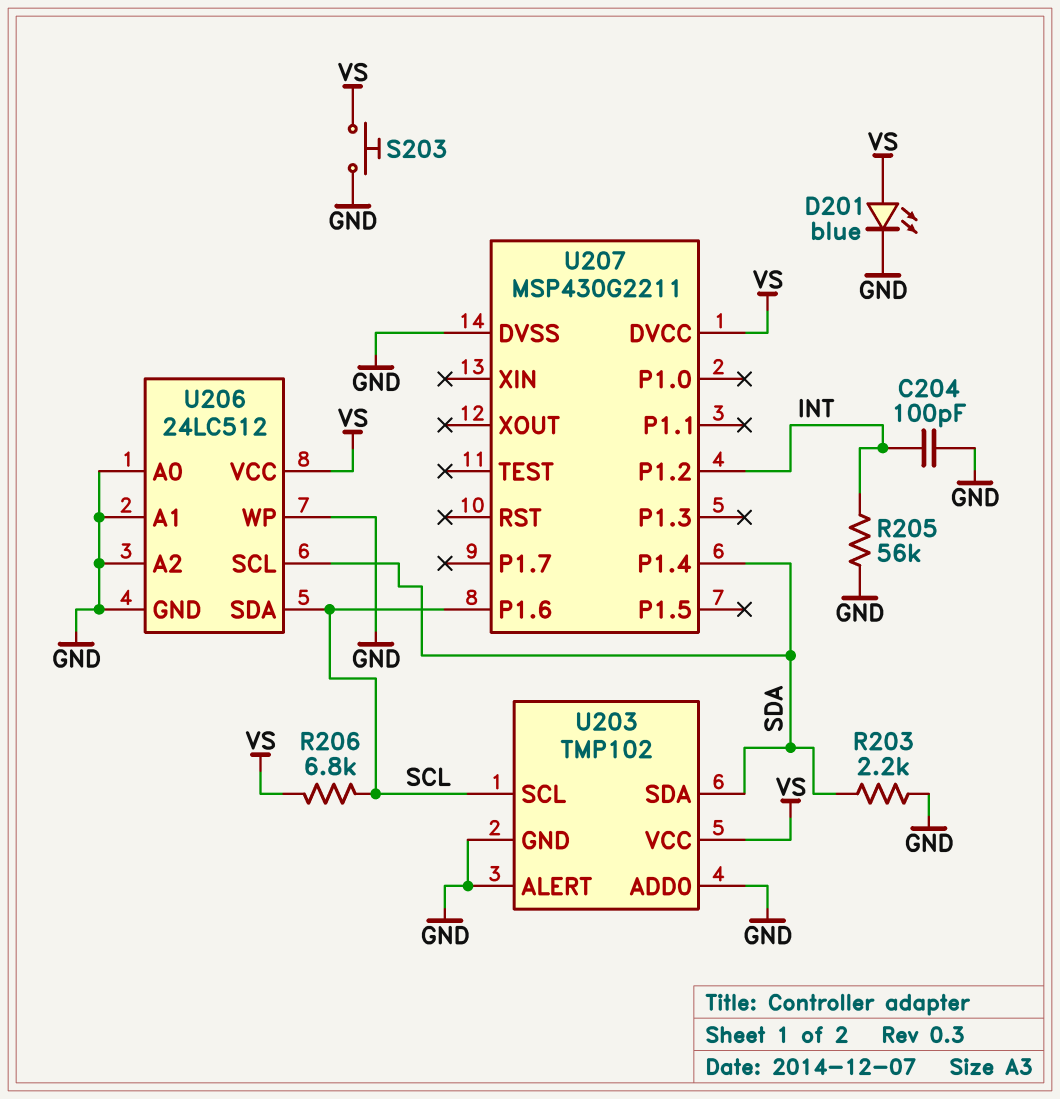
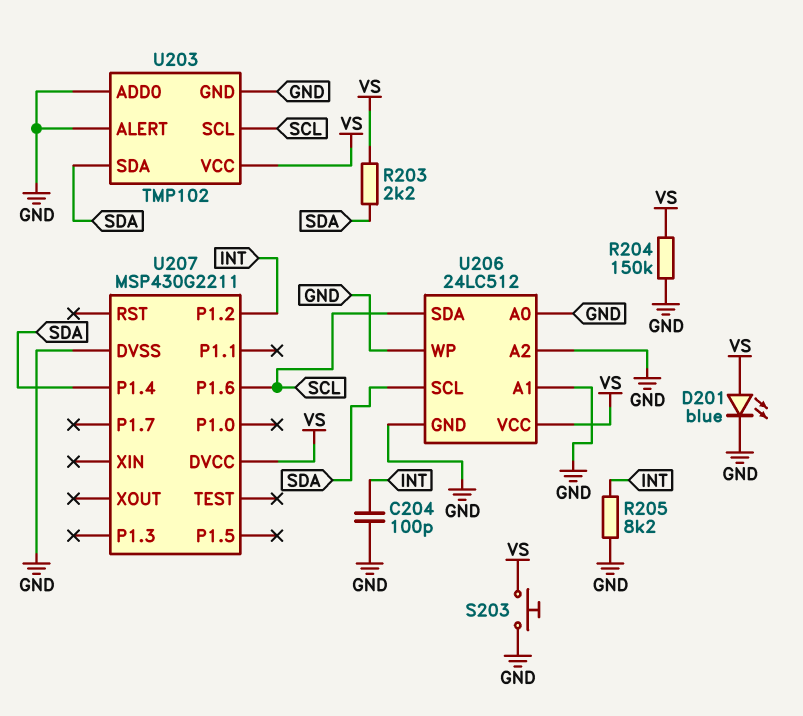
R203: 2.2k (GND, SDA) -> 2.2k (SDA, VS)
R204: none -> 150k (GND, VS)
R205: 56k (GND, INT) -> 8.2k (GND, INT)
R206: 6.8k (SCL, VS) -> none

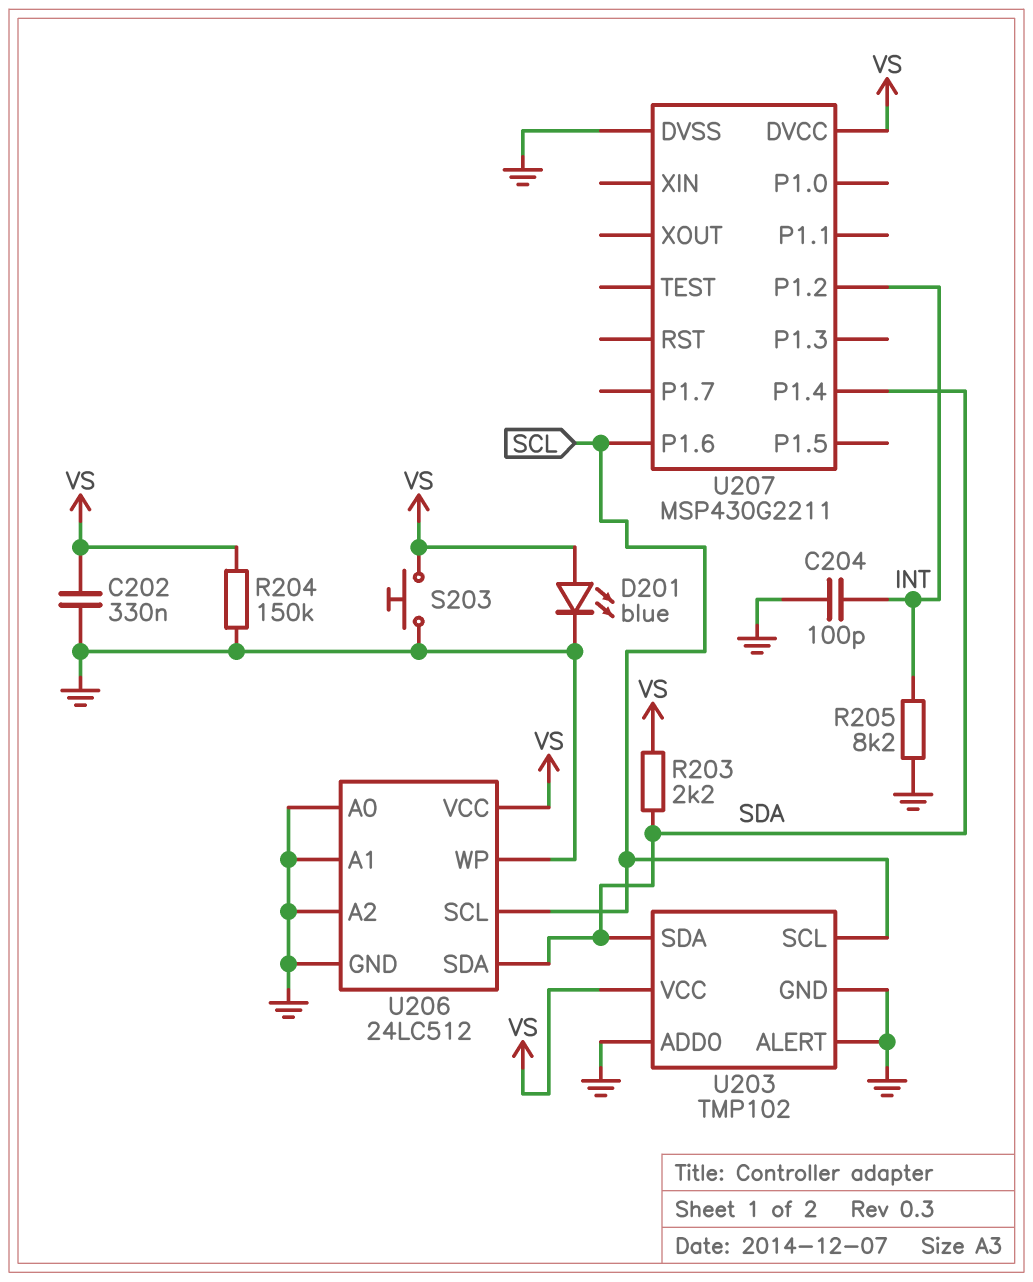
C202: none -> 330nF (GND, VS)
U206 pin SCL: SDA -> SCL
U206 pin SDA: SCL -> SDA

